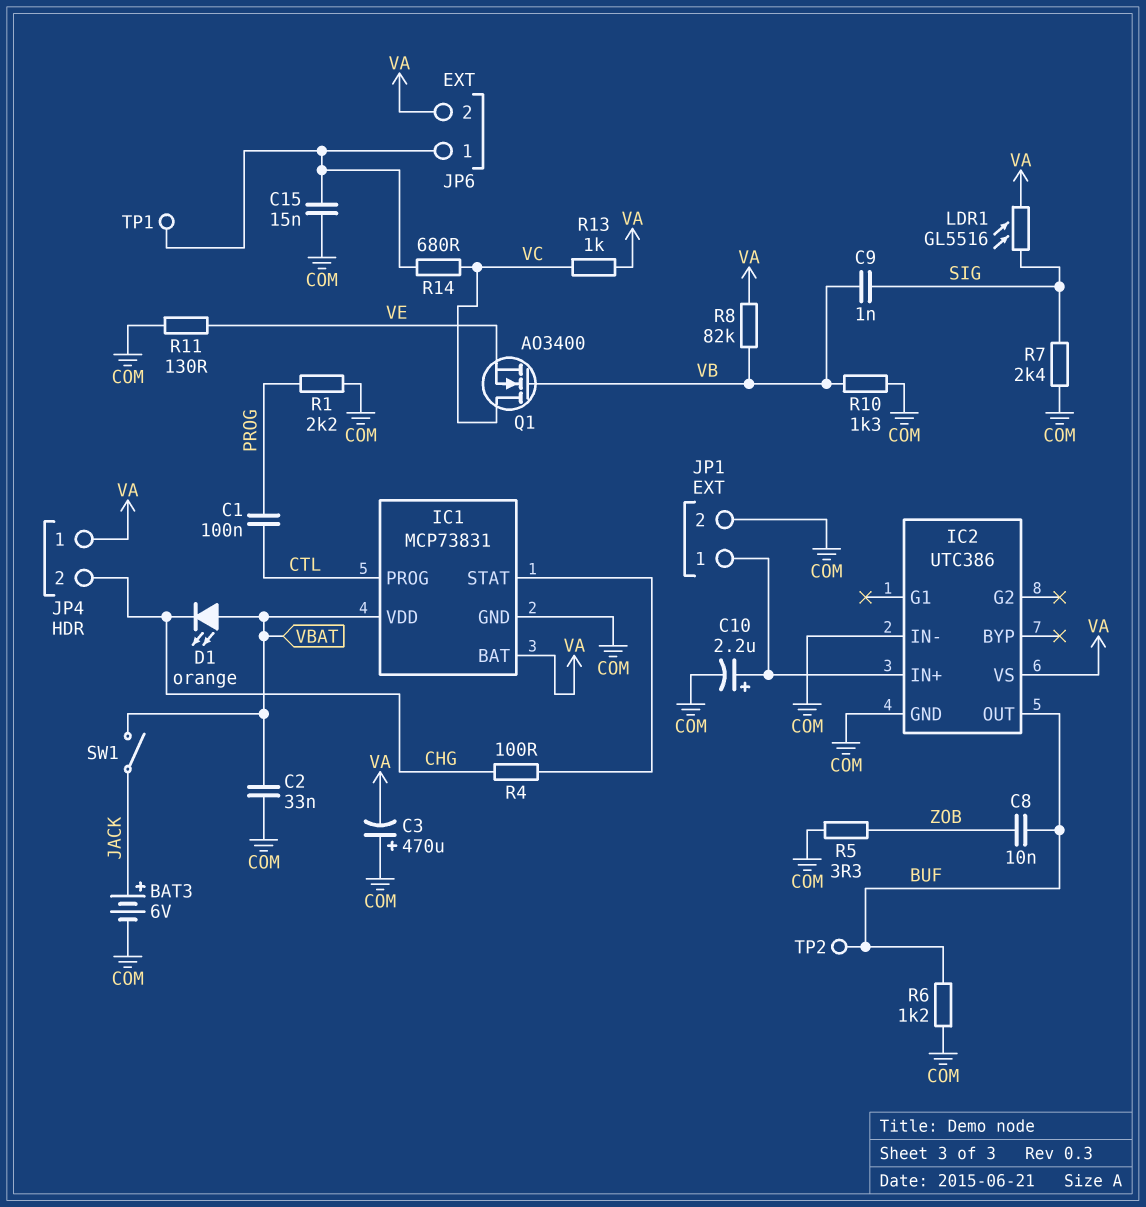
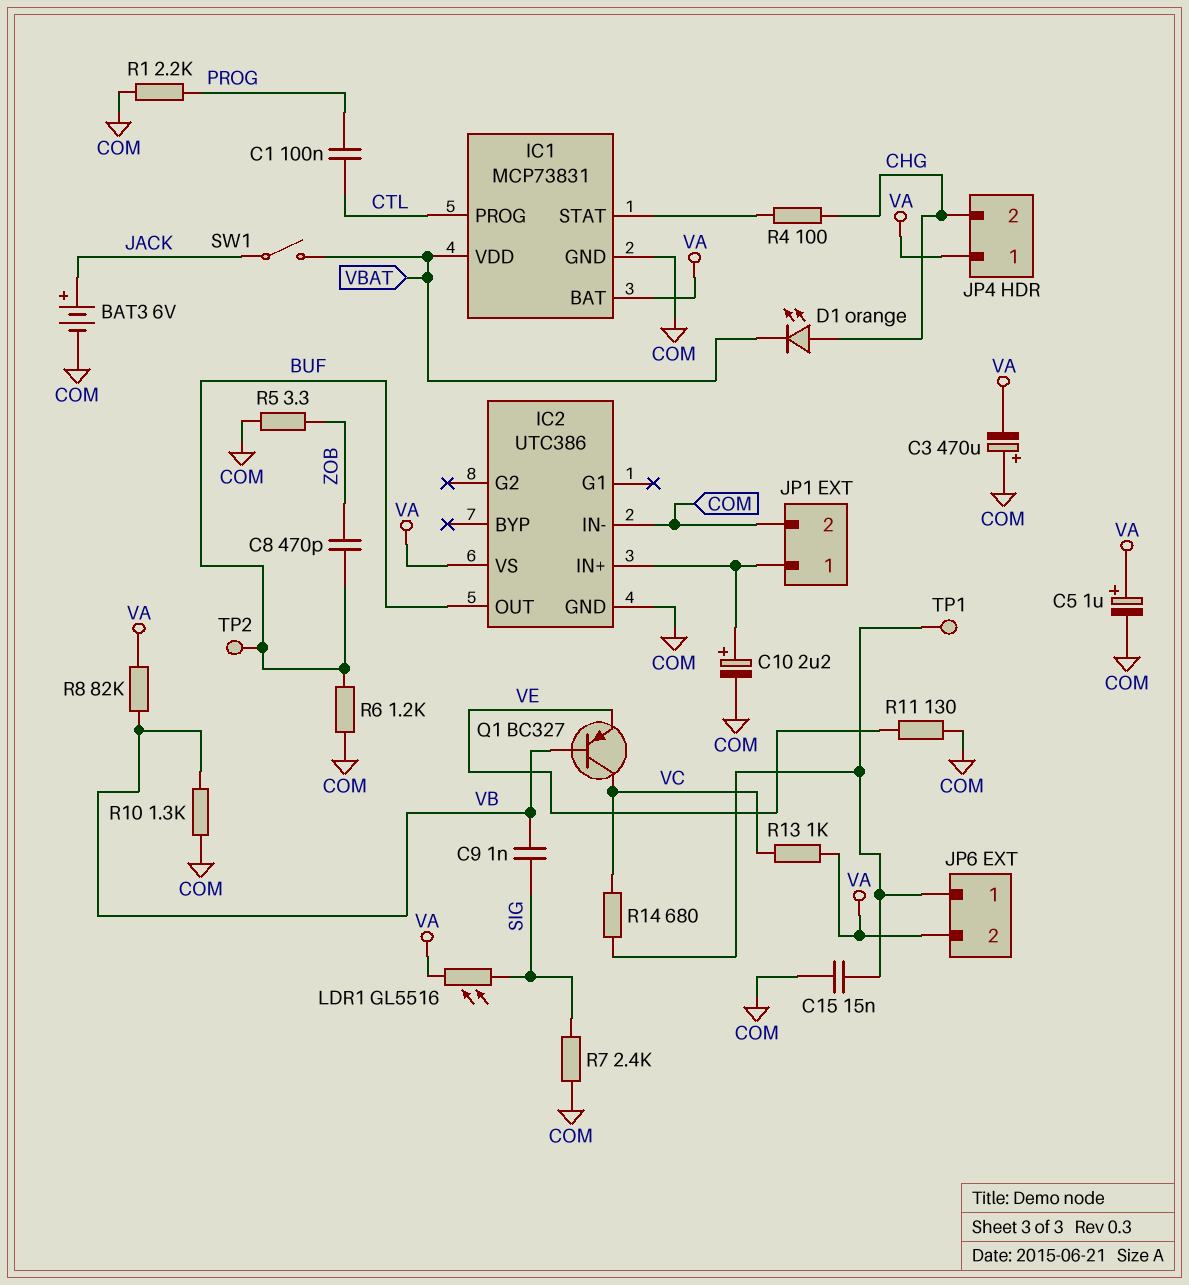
C2: 33nF (COM, VBAT) -> none
C5: none -> 1uF (plus VA, minus COM)
C8: 10nF (BUF, ZOB) -> 470pF (BUF, ZOB)
D1: LED orange (A VBAT, K CHG) -> LED orange (A CHG, K VBAT)
Q1: NMOS AO3400 (G VB, D VC, S VE) -> PNP BC327 (B VB, C VC, E VE)

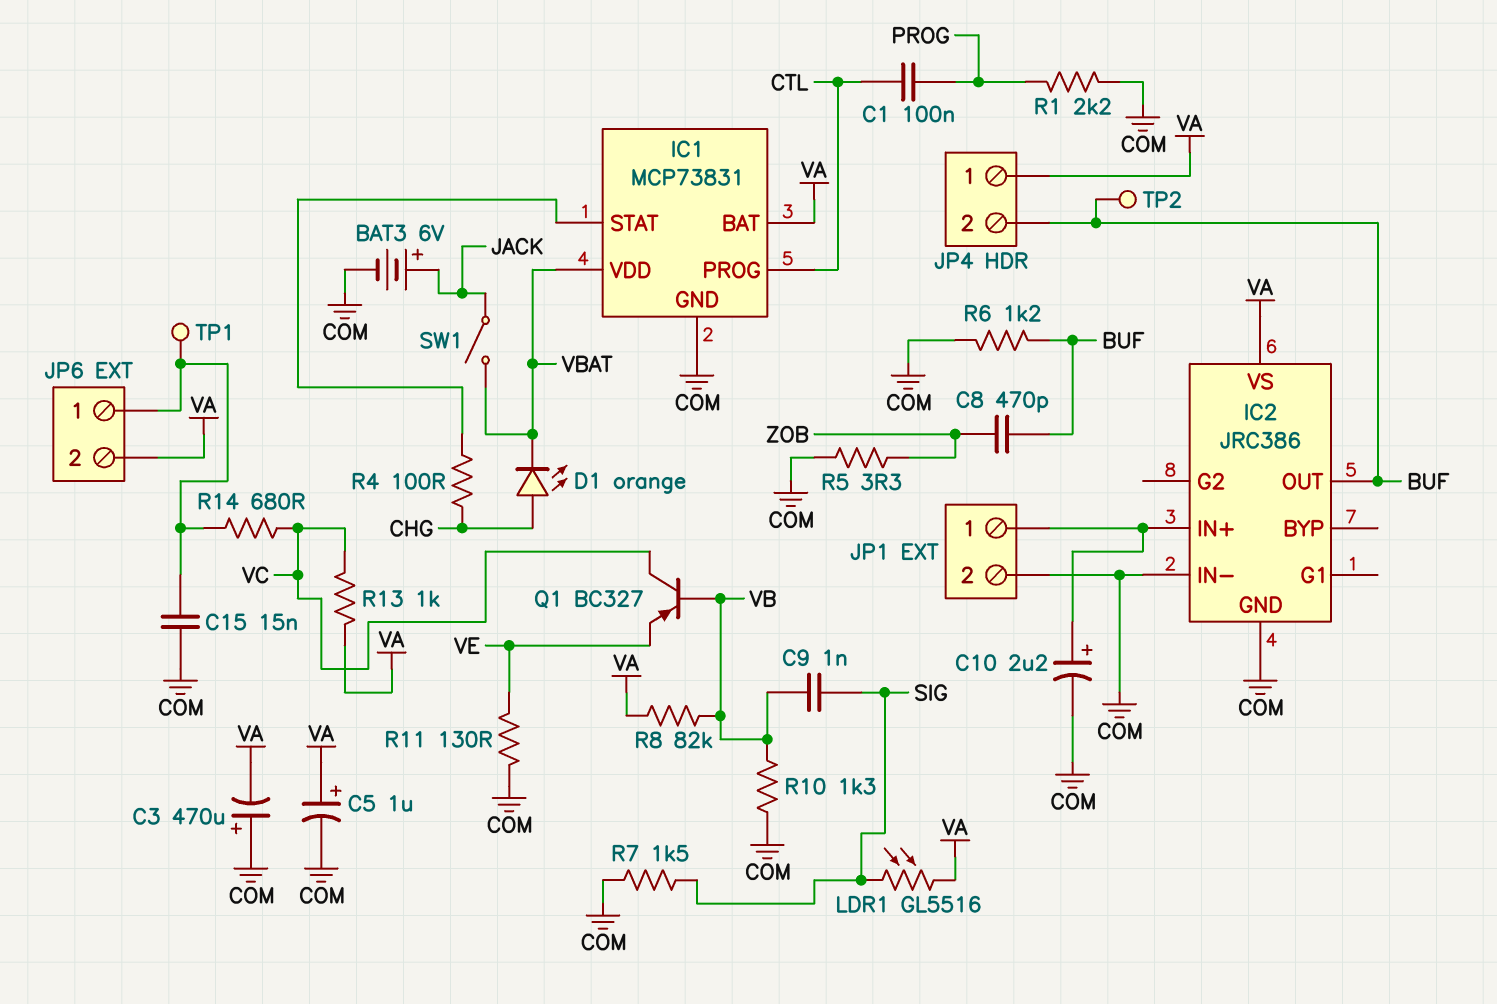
IC2: UTC386 -> JRC386
JP4 pin 2: CHG -> BUF
R7: 2.4k (COM, SIG) -> 1.5k (COM, SIG)

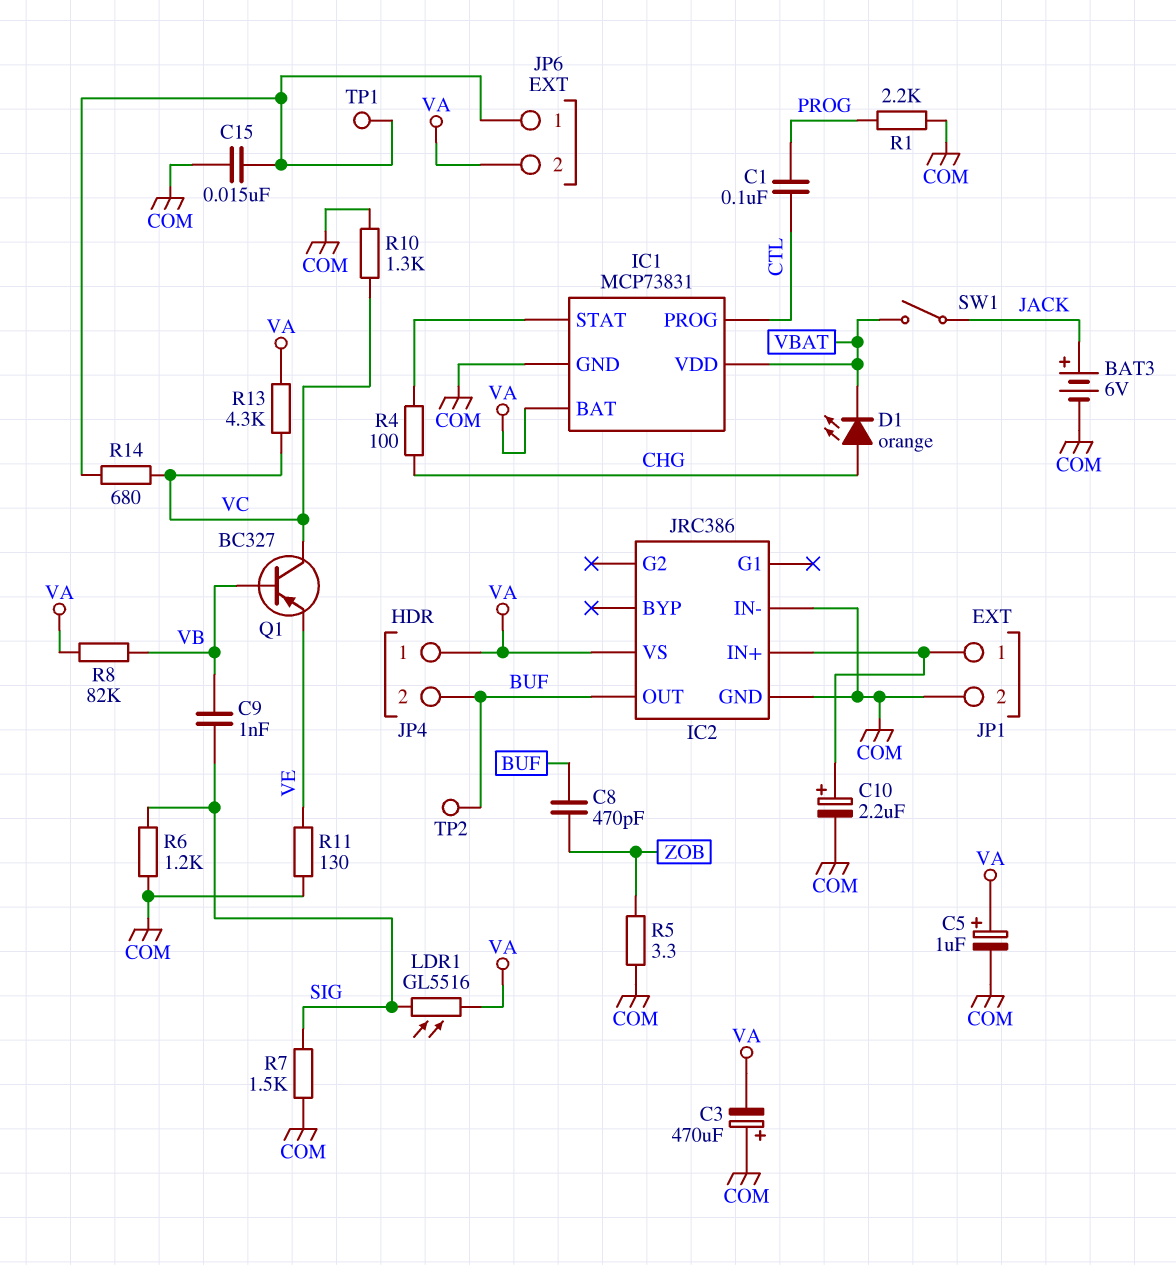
R6: 1.2k (BUF, COM) -> 1.2k (COM, SIG)
R10: 1.3k (COM, VB) -> 1.3k (COM, VC)
R13: 1k (VA, VC) -> 4.3k (VA, VC)

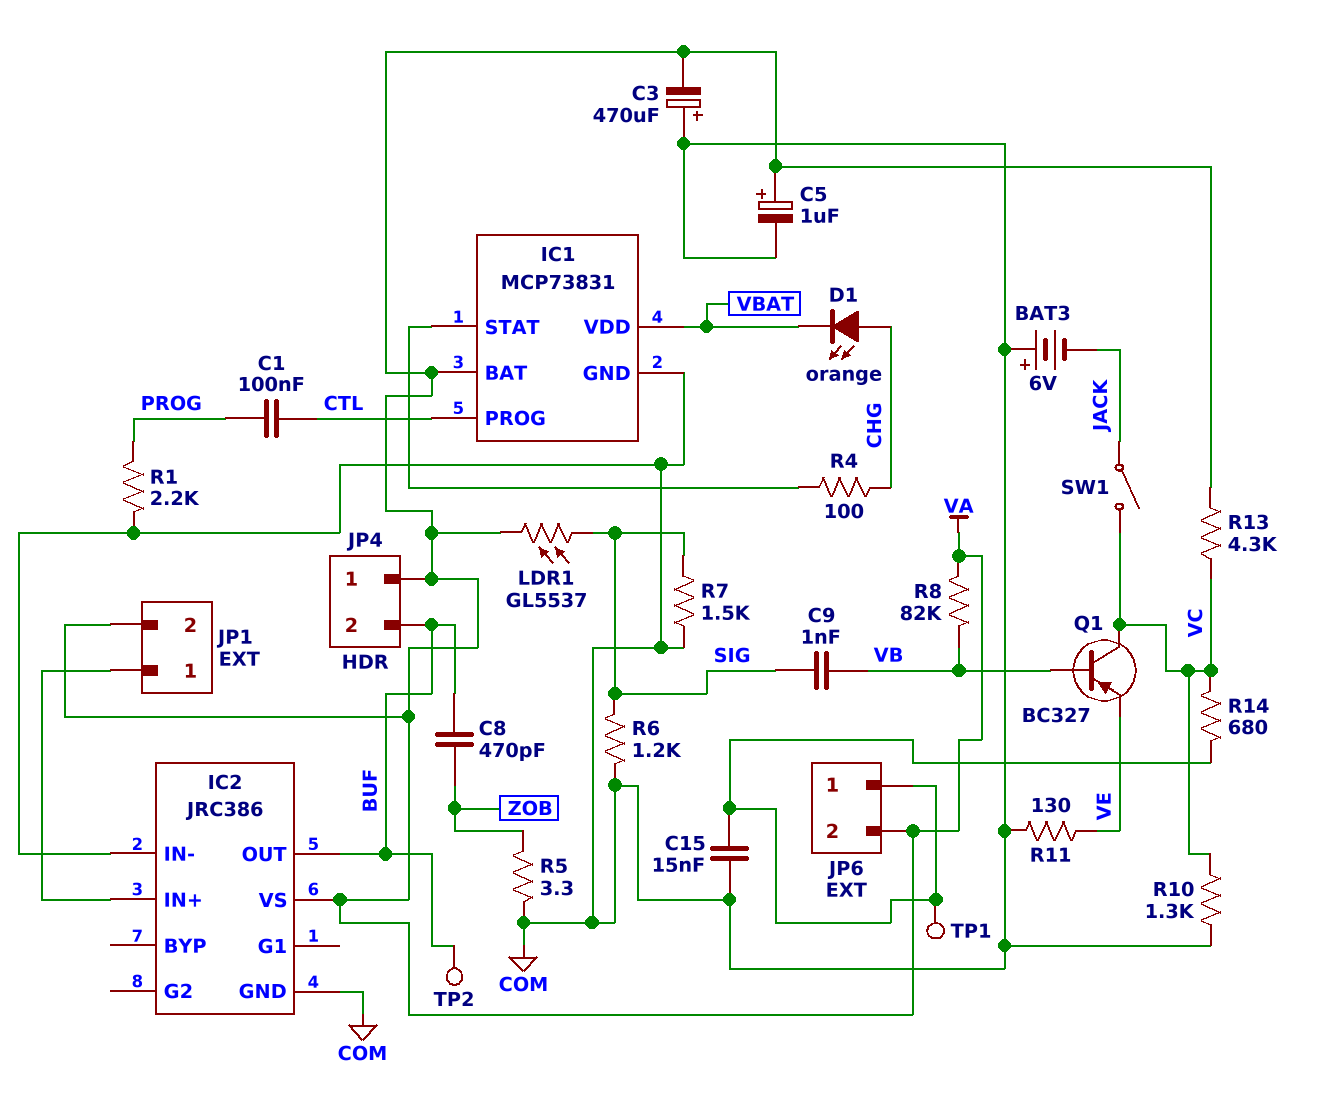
BAT3: 6V (plus JACK, minus COM) -> 6V (plus COM, minus JACK)
C10: 2.2uF (plus IC2/IN+, minus COM) -> none
JP1 pin 2: COM -> VA
LDR1: GL5516 (SIG, VA) -> GL5537 (SIG, VA)
SW1: switch (JACK, VBAT) -> switch (JACK, VC)

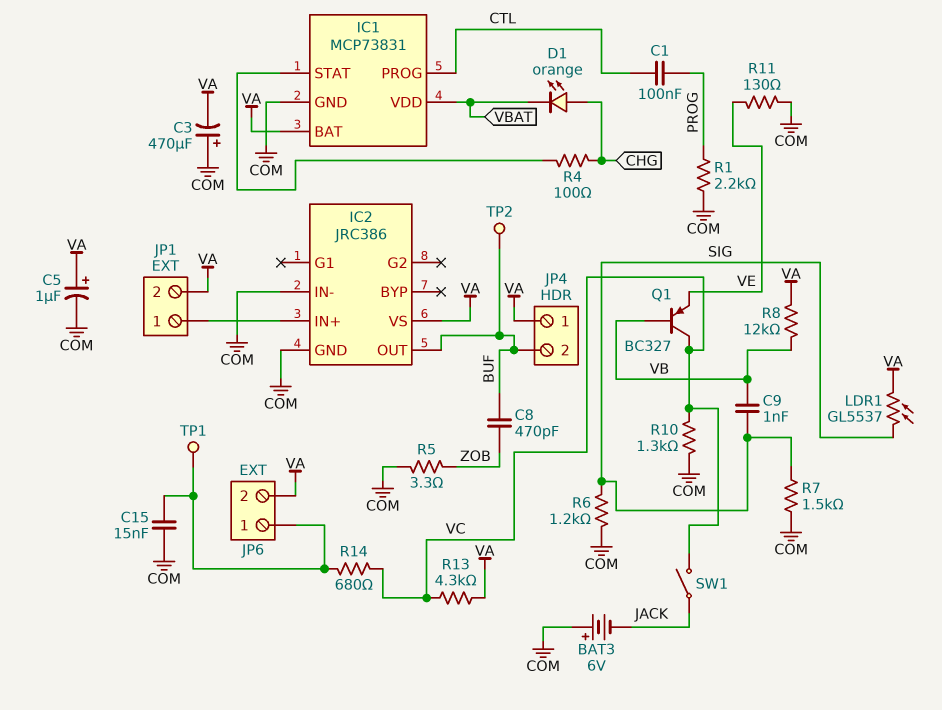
R8: 82k (VA, VB) -> 12k (VA, VB)

